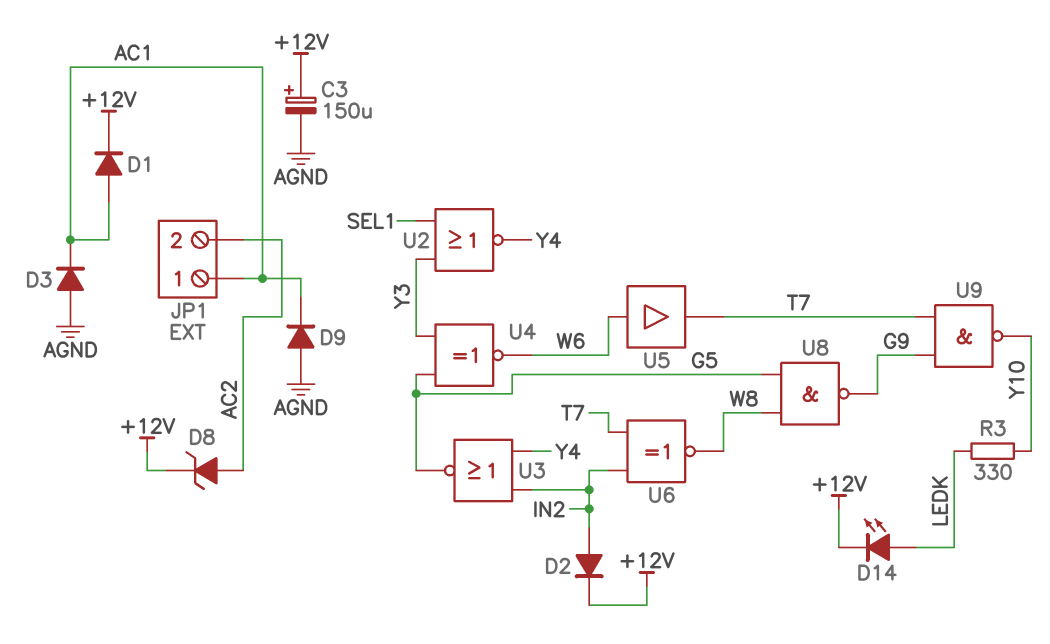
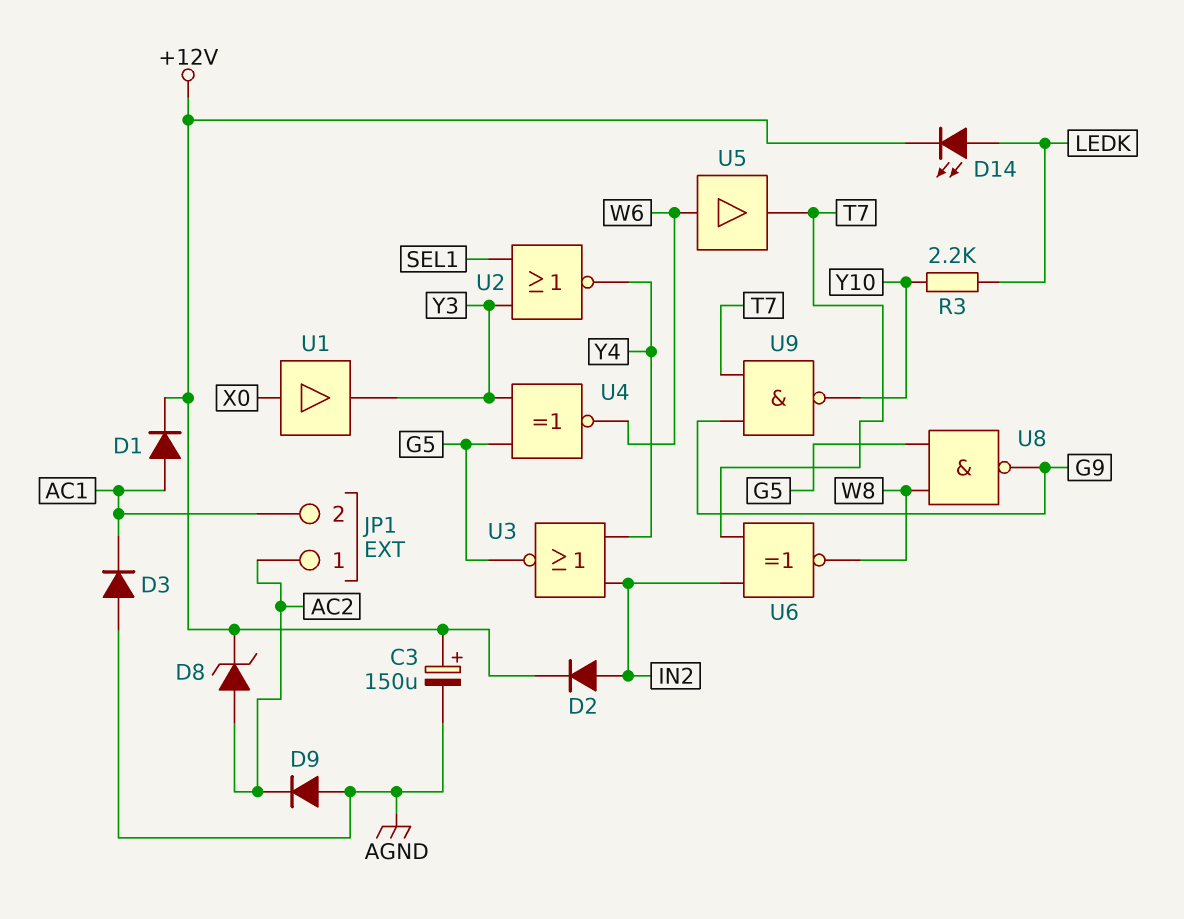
D9: diode (A AGND, K AC1) -> diode (A AGND, K AC2)
JP1 pin 1: AC1 -> AC2
JP1 pin 2: AC2 -> AC1
R3: 330 (LEDK, Y10) -> 2.2k (LEDK, Y10)
U1: none -> buffer (in X0, out Y3)

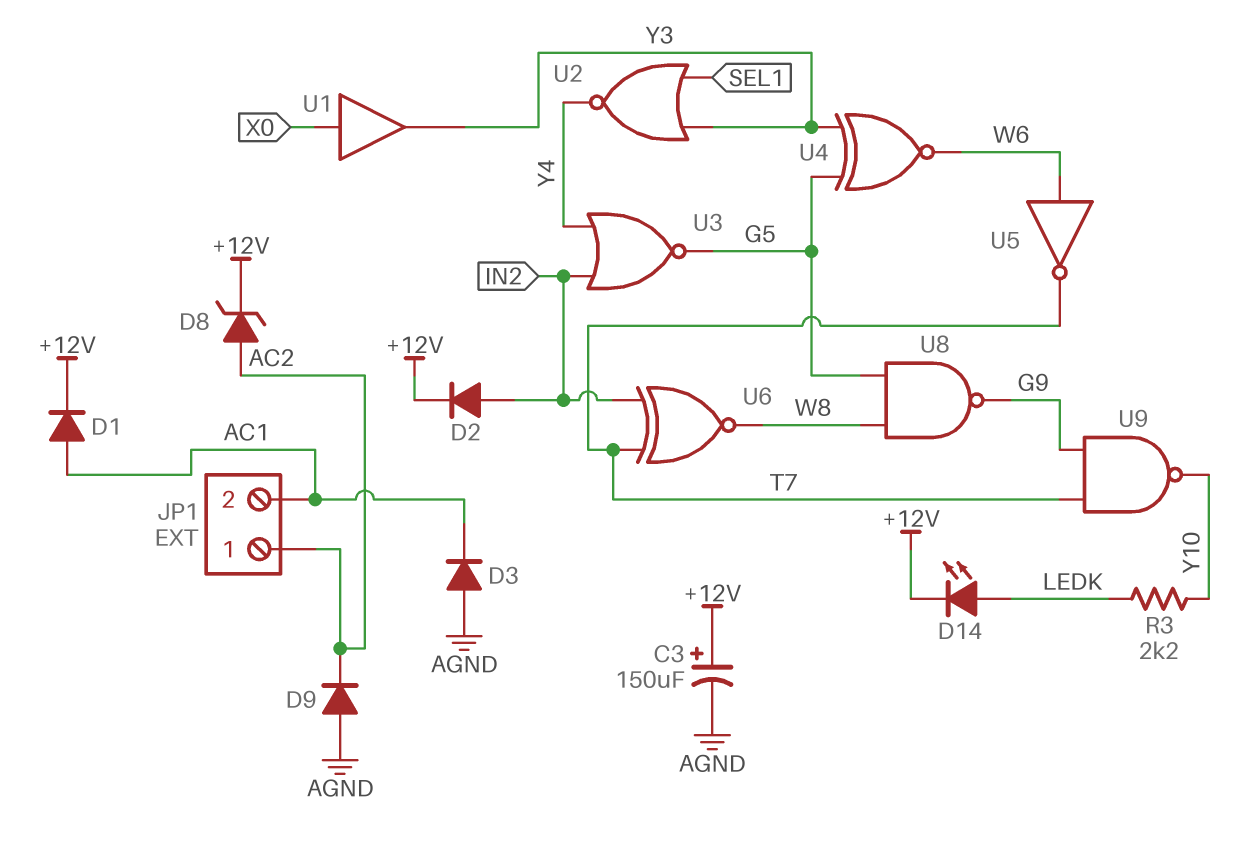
U5: buffer (in W6, out T7) -> NOT (in W6, out T7)

